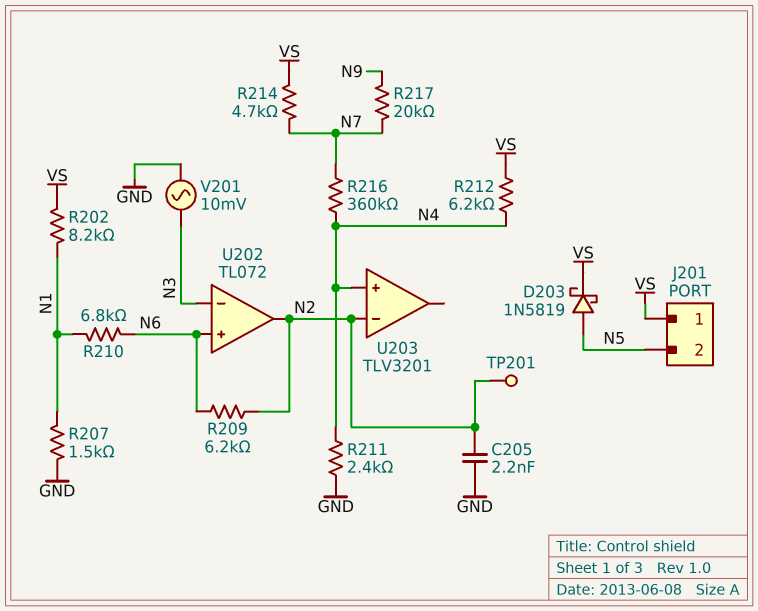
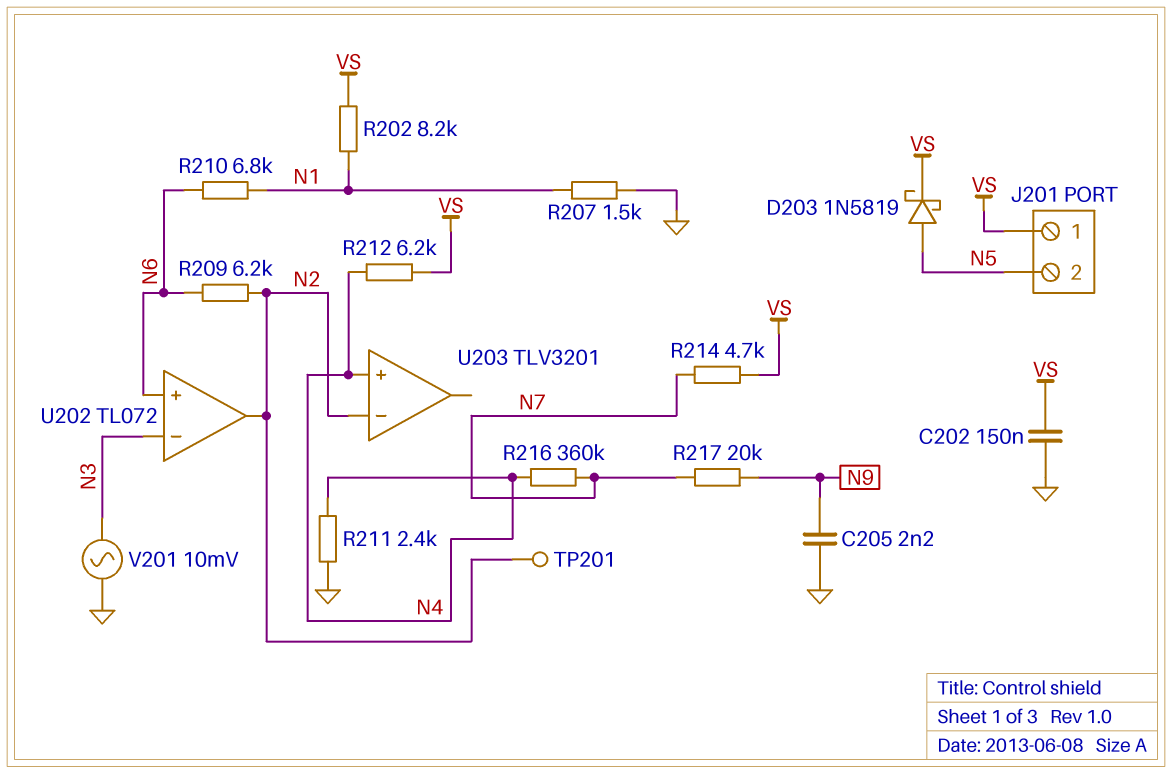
C202: none -> 150nF (GND, VS)
C205: 2.2nF (GND, N2) -> 2.2nF (GND, N9)

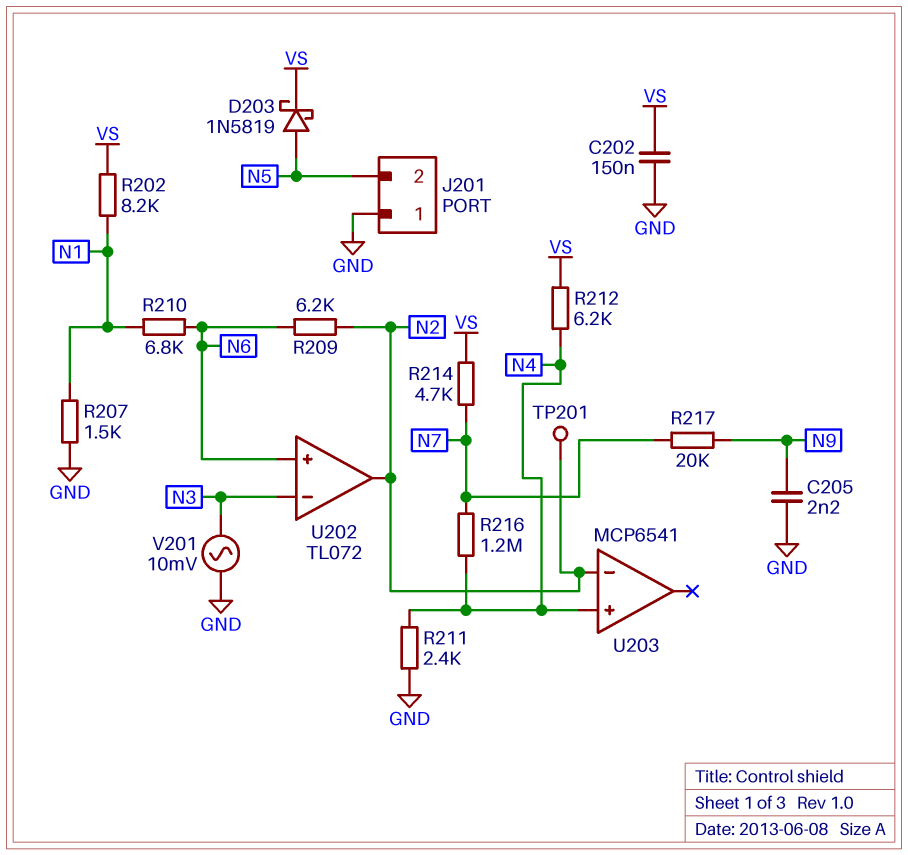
J201 pin 1: VS -> GND
R216: 360k (N4, N7) -> 1.2M (N4, N7)
U203: TLV3201 -> MCP6541

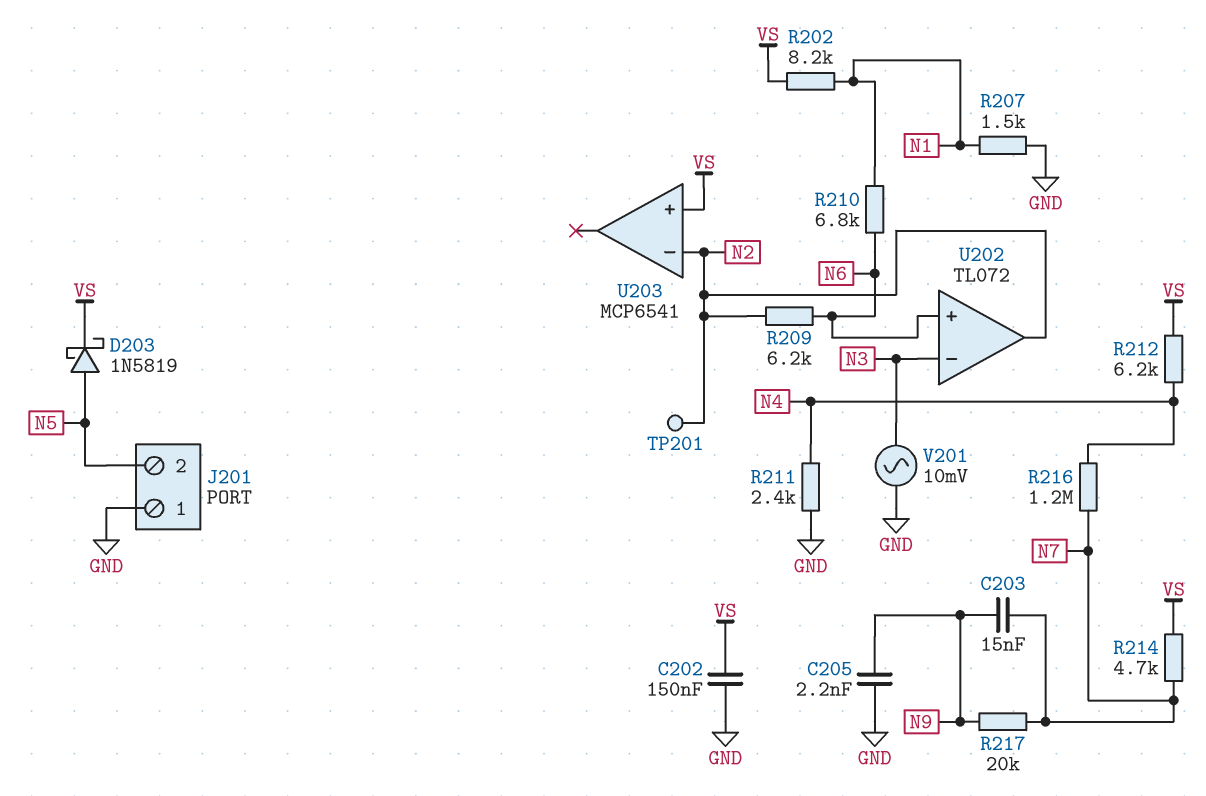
C203: none -> 15nF (N7, N9)
U203 pin in+: N4 -> VS

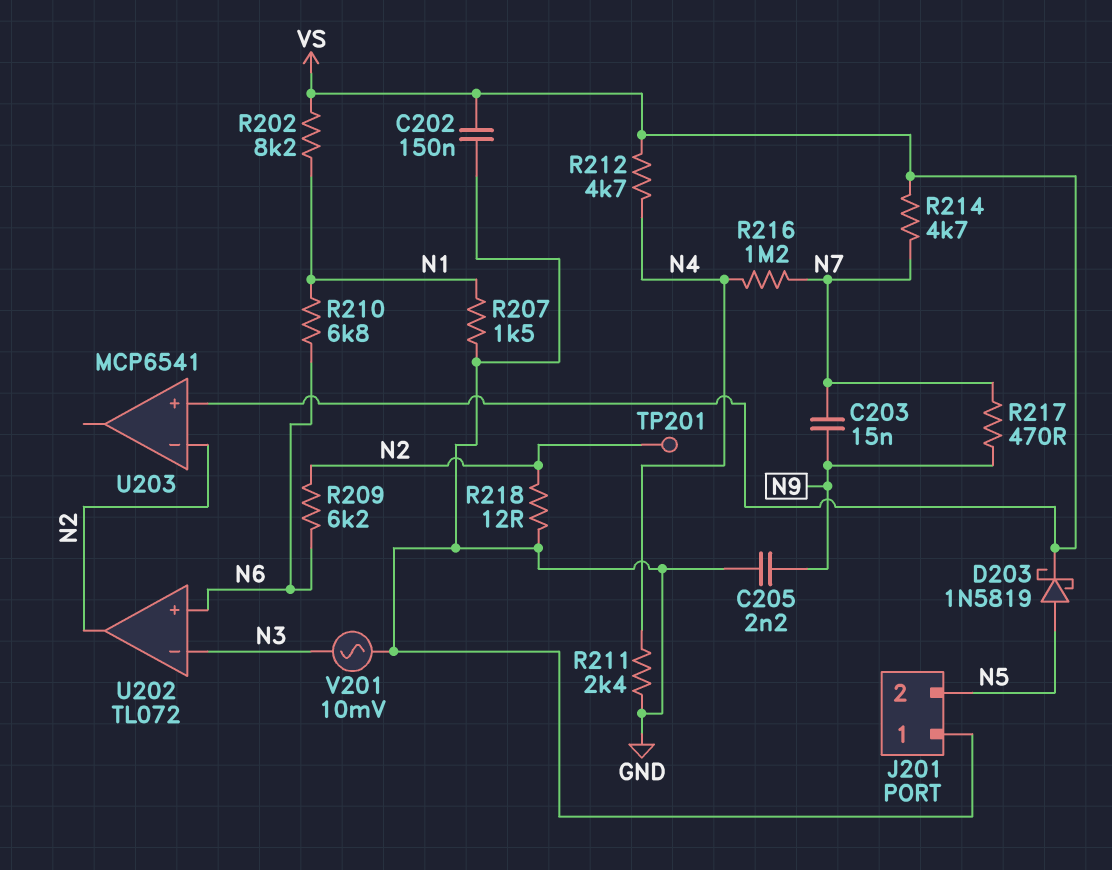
R212: 6.2k (N4, VS) -> 4.7k (N4, VS)
R217: 20k (N7, N9) -> 470 (N7, N9)
R218: none -> 12 (GND, N2)

